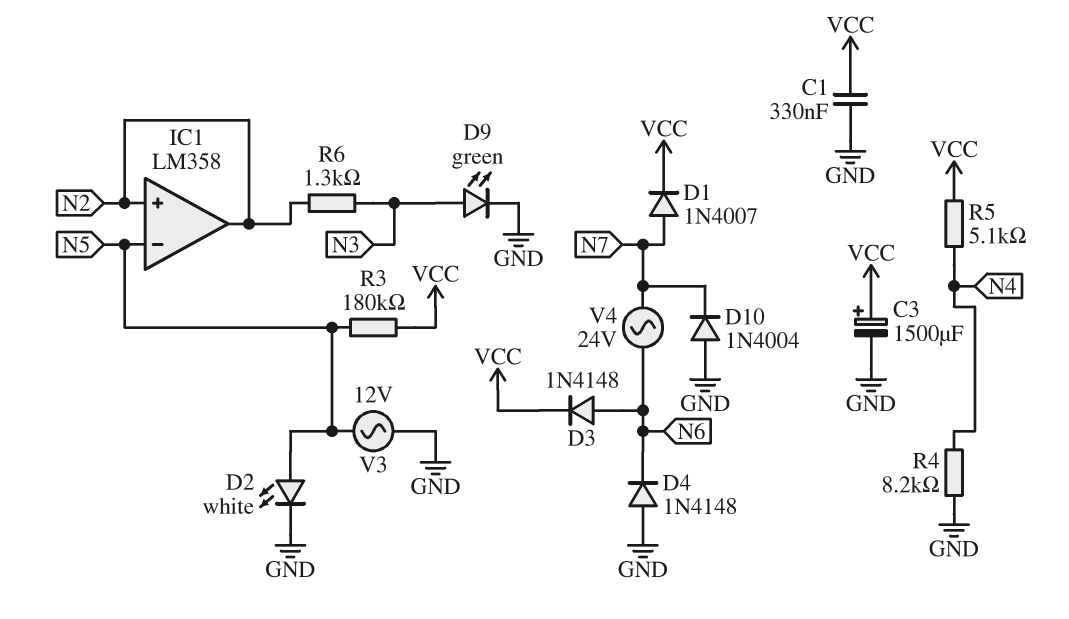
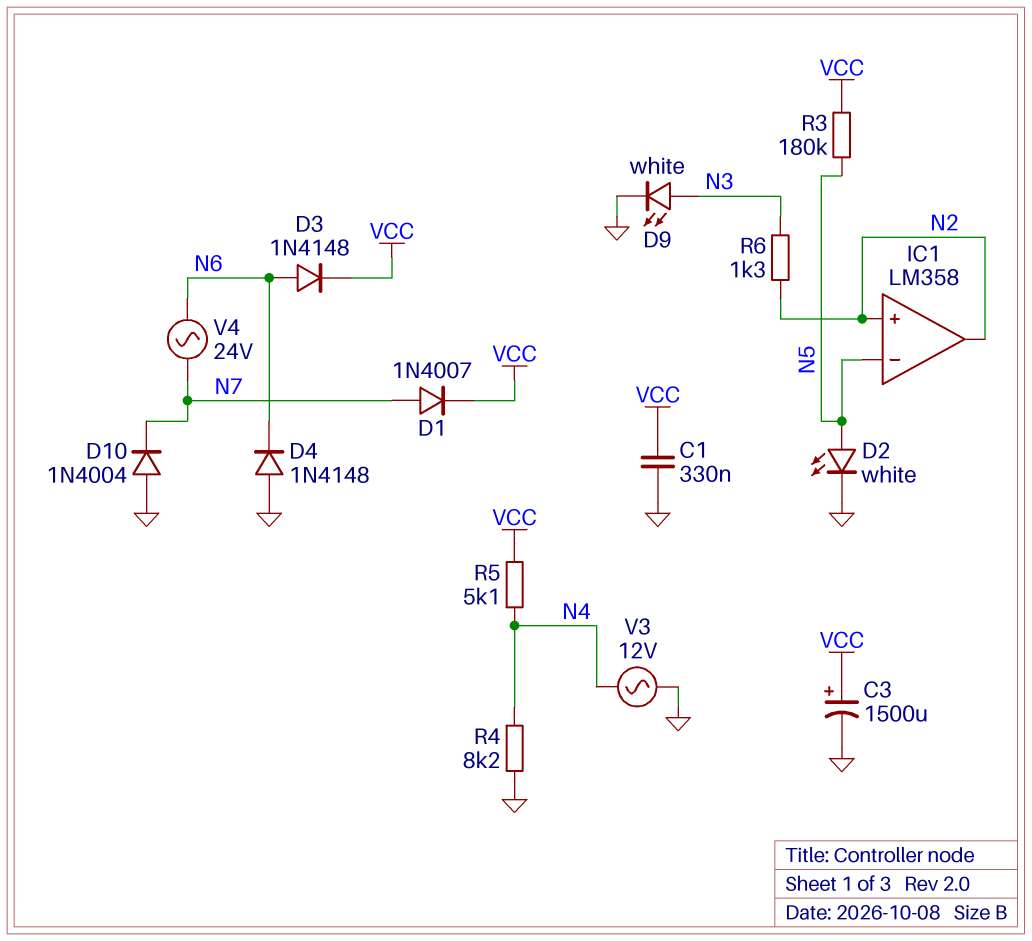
D9: LED green (A N3, K GND) -> LED white (A N3, K GND)
V3: AC 12V (GND, N5) -> AC 12V (GND, N4)

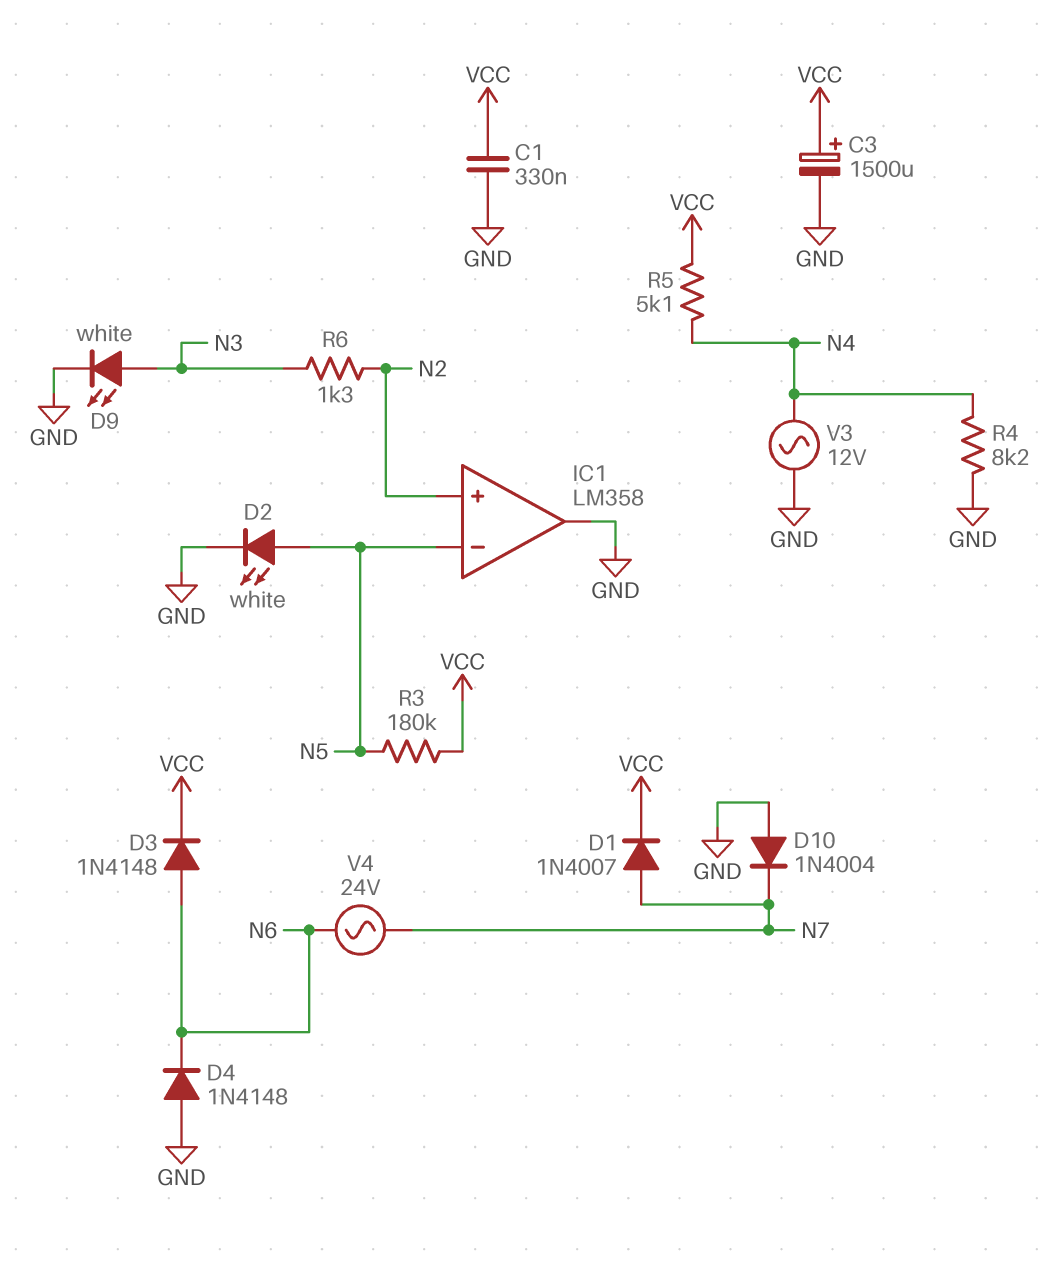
IC1 pin out: N2 -> GND

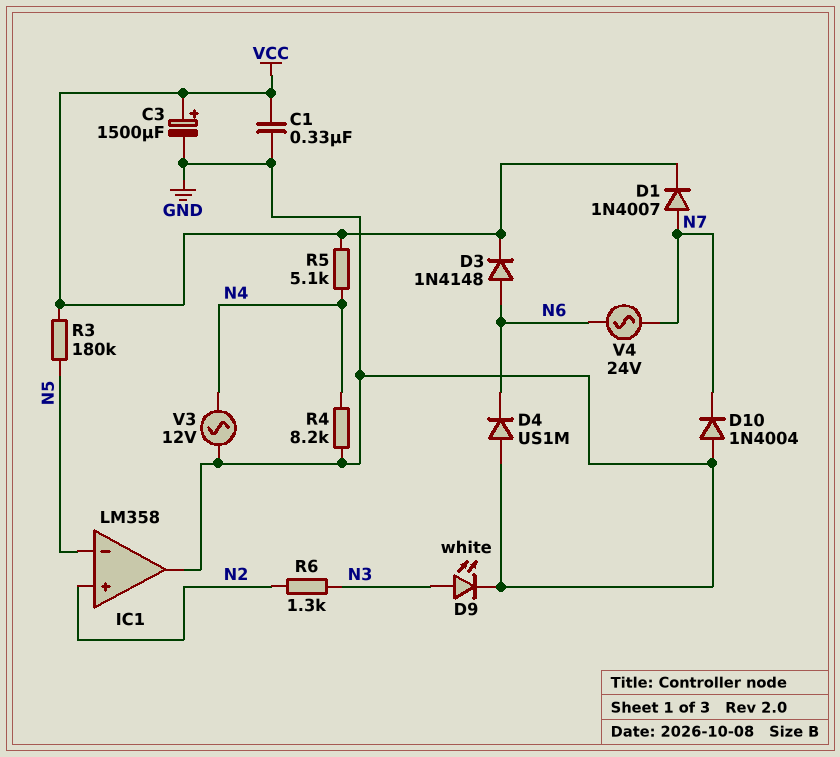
D2: LED white (A N5, K GND) -> none
D4: diode 1N4148 (A GND, K N6) -> diode US1M (A GND, K N6)

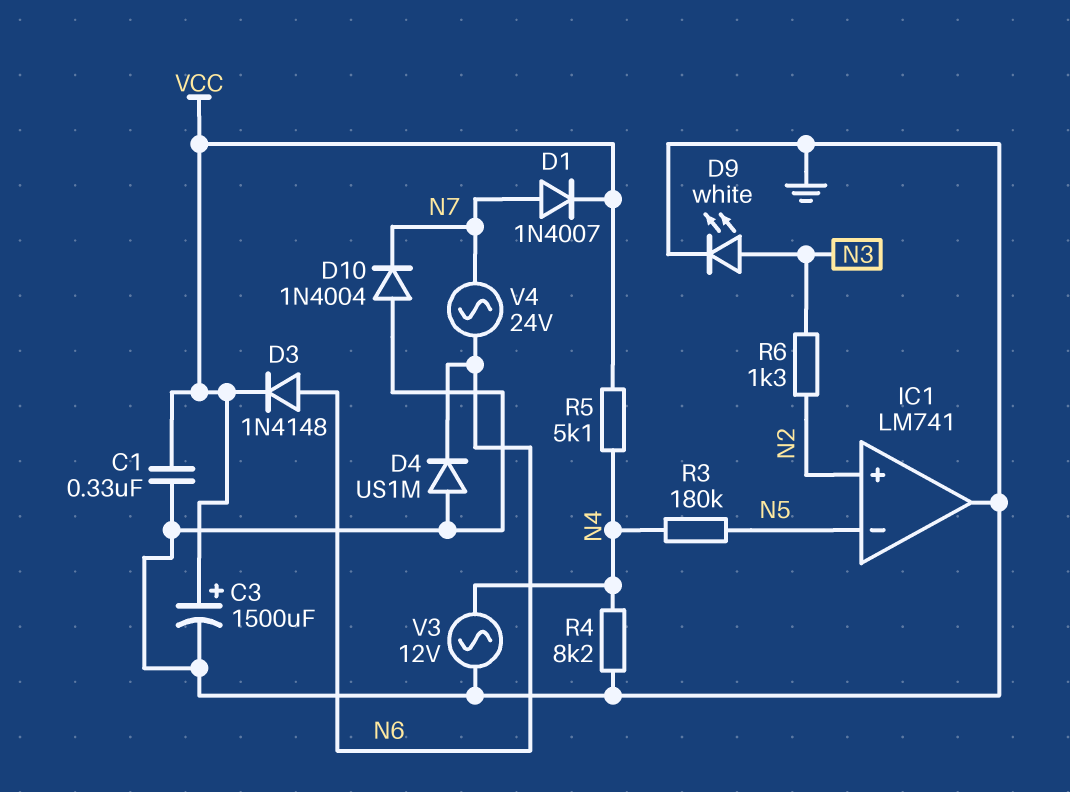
IC1: LM358 -> LM741
R3: 180k (N5, VCC) -> 180k (N4, N5)

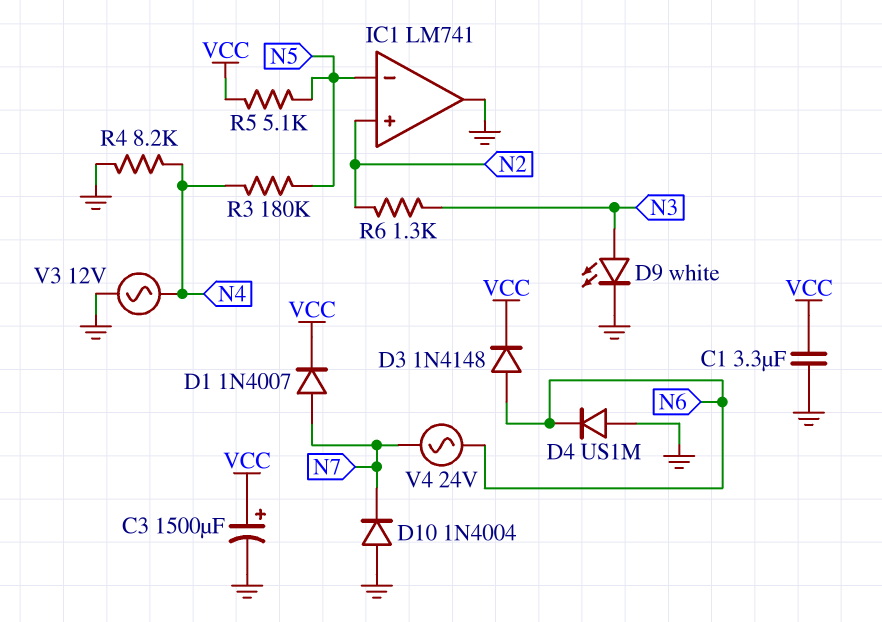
C1: 330nF (GND, VCC) -> 3.3uF (GND, VCC)
R5: 5.1k (N4, VCC) -> 5.1k (N5, VCC)

